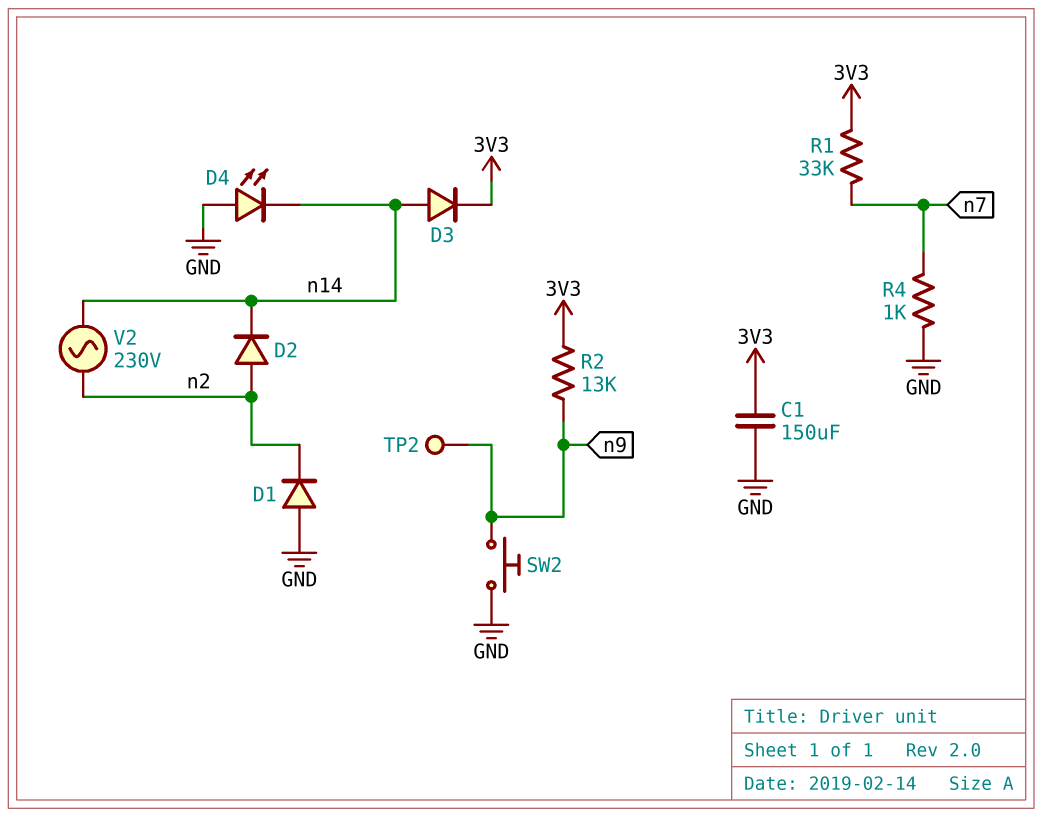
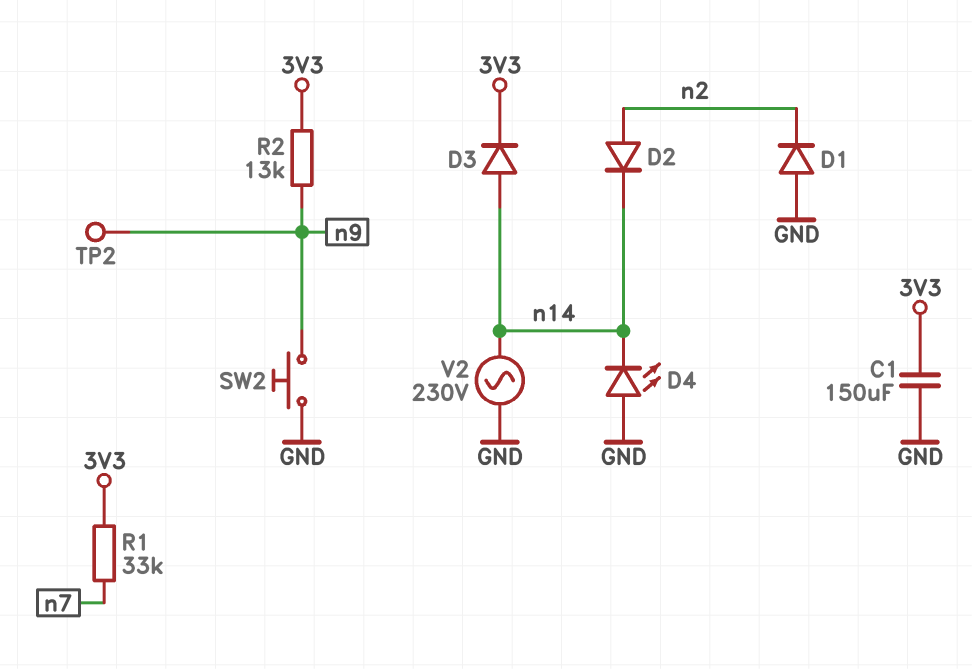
R4: 1k (GND, n7) -> none
V2: AC 230V (n2, n14) -> AC 230V (GND, n14)

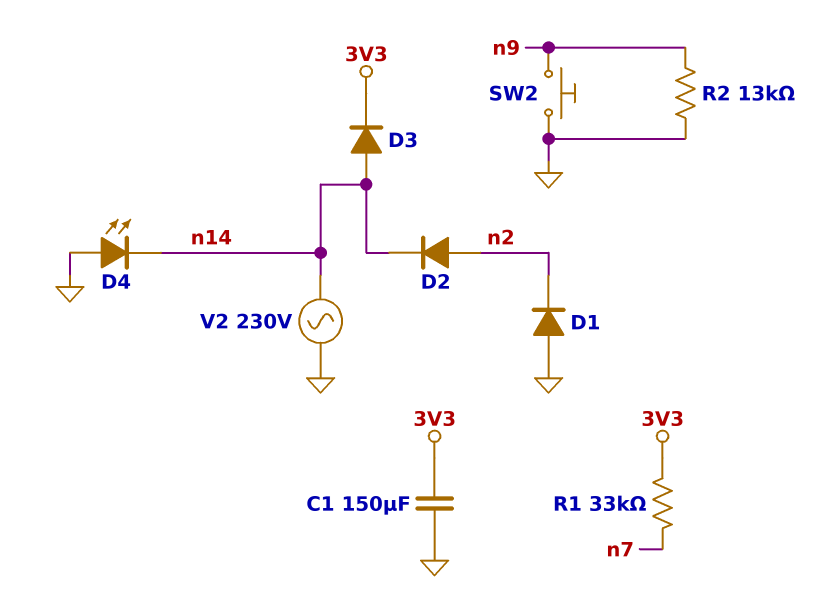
R2: 13k (3V3, n9) -> 13k (GND, n9)
TP2: test point (n9) -> none

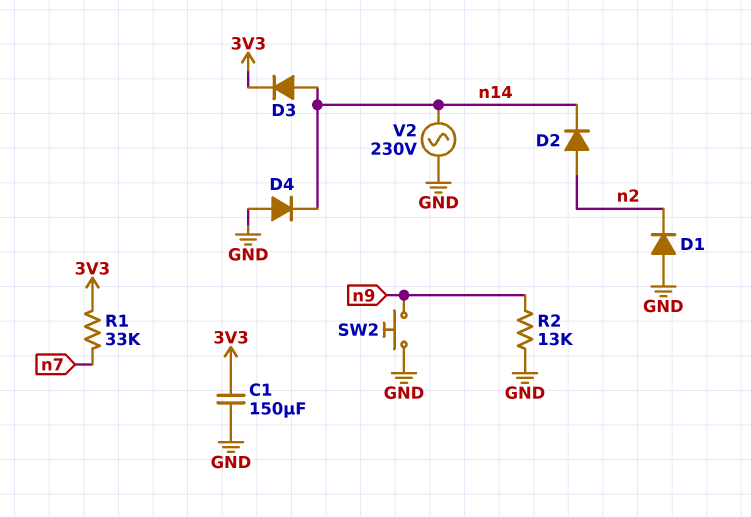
D4: LED (A GND, K n14) -> diode (A GND, K n14)

